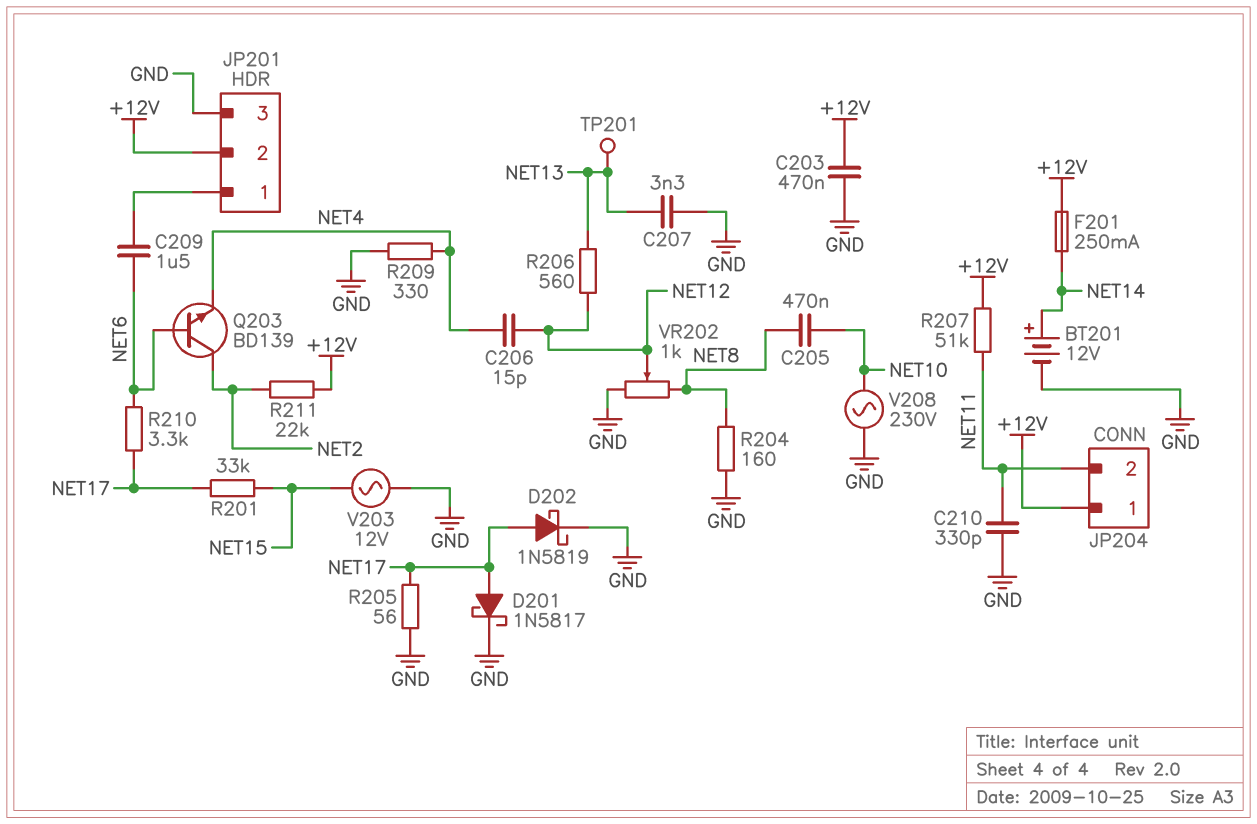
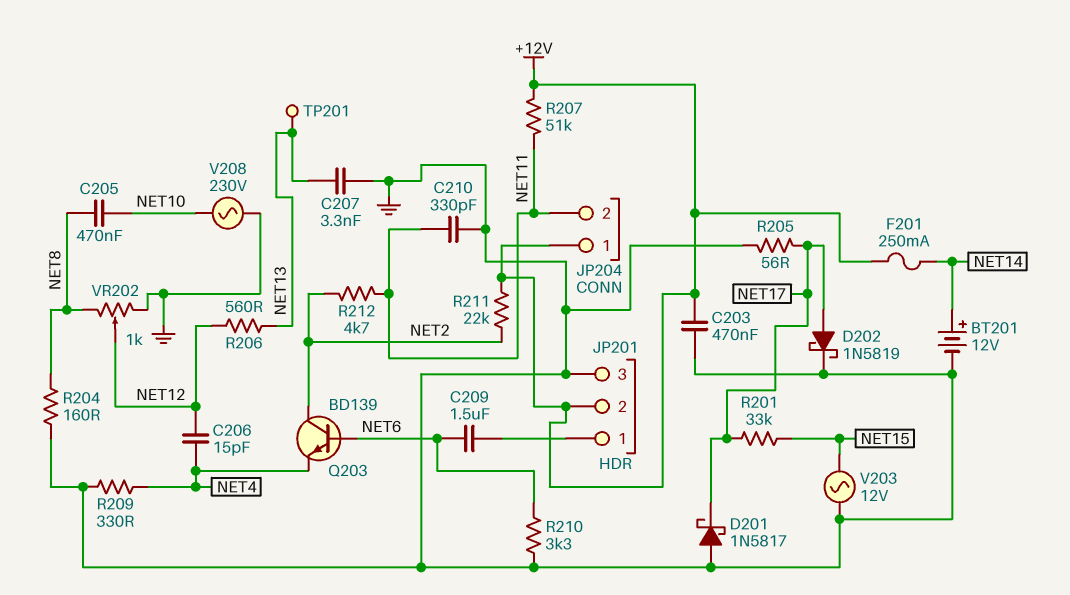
D201: schottky 1N5817 (A NET17, K GND) -> schottky 1N5817 (A GND, K NET17)
R210: 3.3k (NET6, NET17) -> 3.3k (GND, NET6)
R212: none -> 4.7k (NET2, NET11)

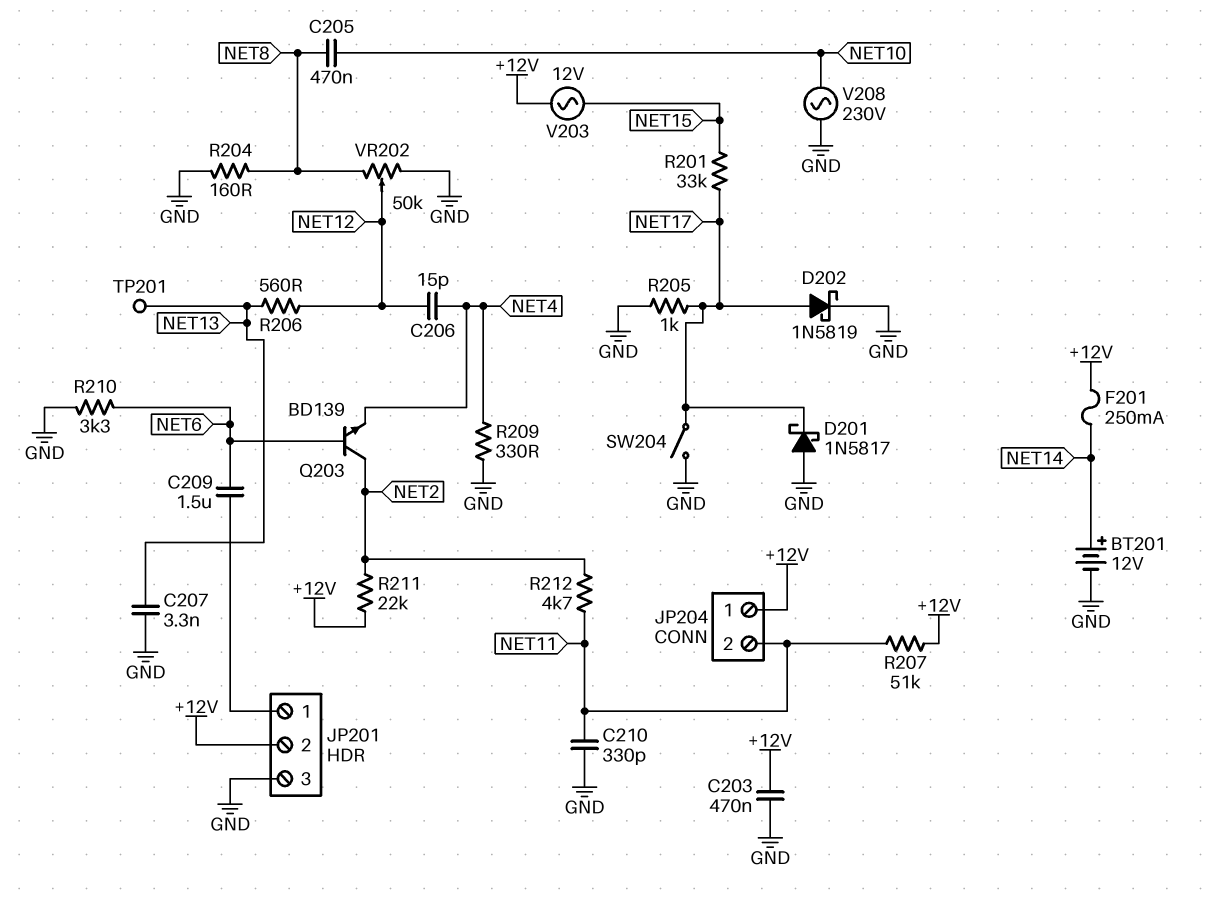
R205: 56 (GND, NET17) -> 1k (GND, NET17)
SW204: none -> switch (GND, NET17)
V203: AC 12V (GND, NET15) -> AC 12V (+12V, NET15)
VR202: 1k (GND, NET8, wiper NET12) -> 50k (GND, NET8, wiper NET12)

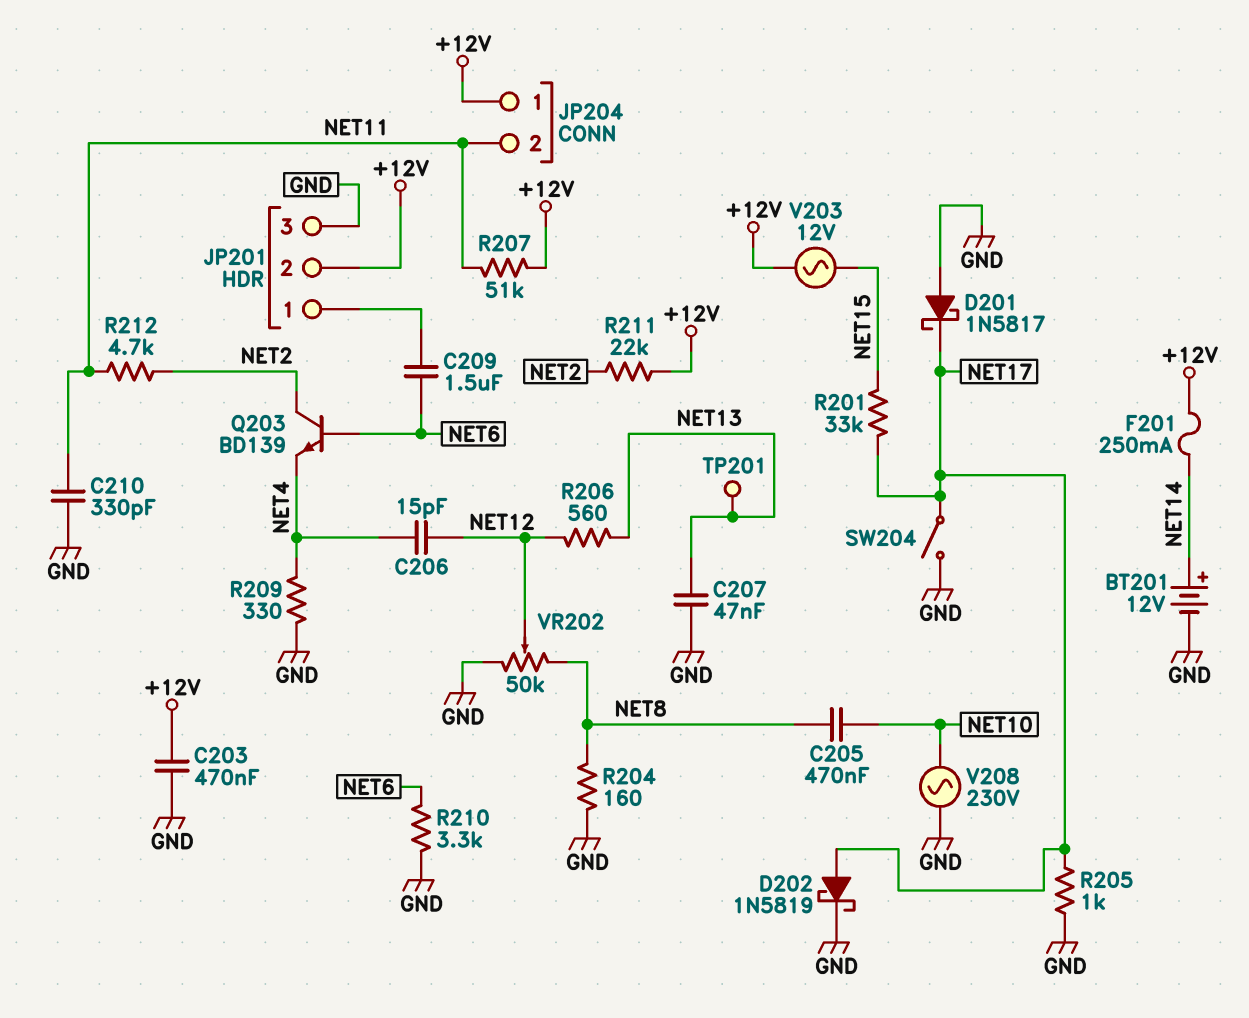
C207: 3.3nF (GND, NET13) -> 47nF (GND, NET13)

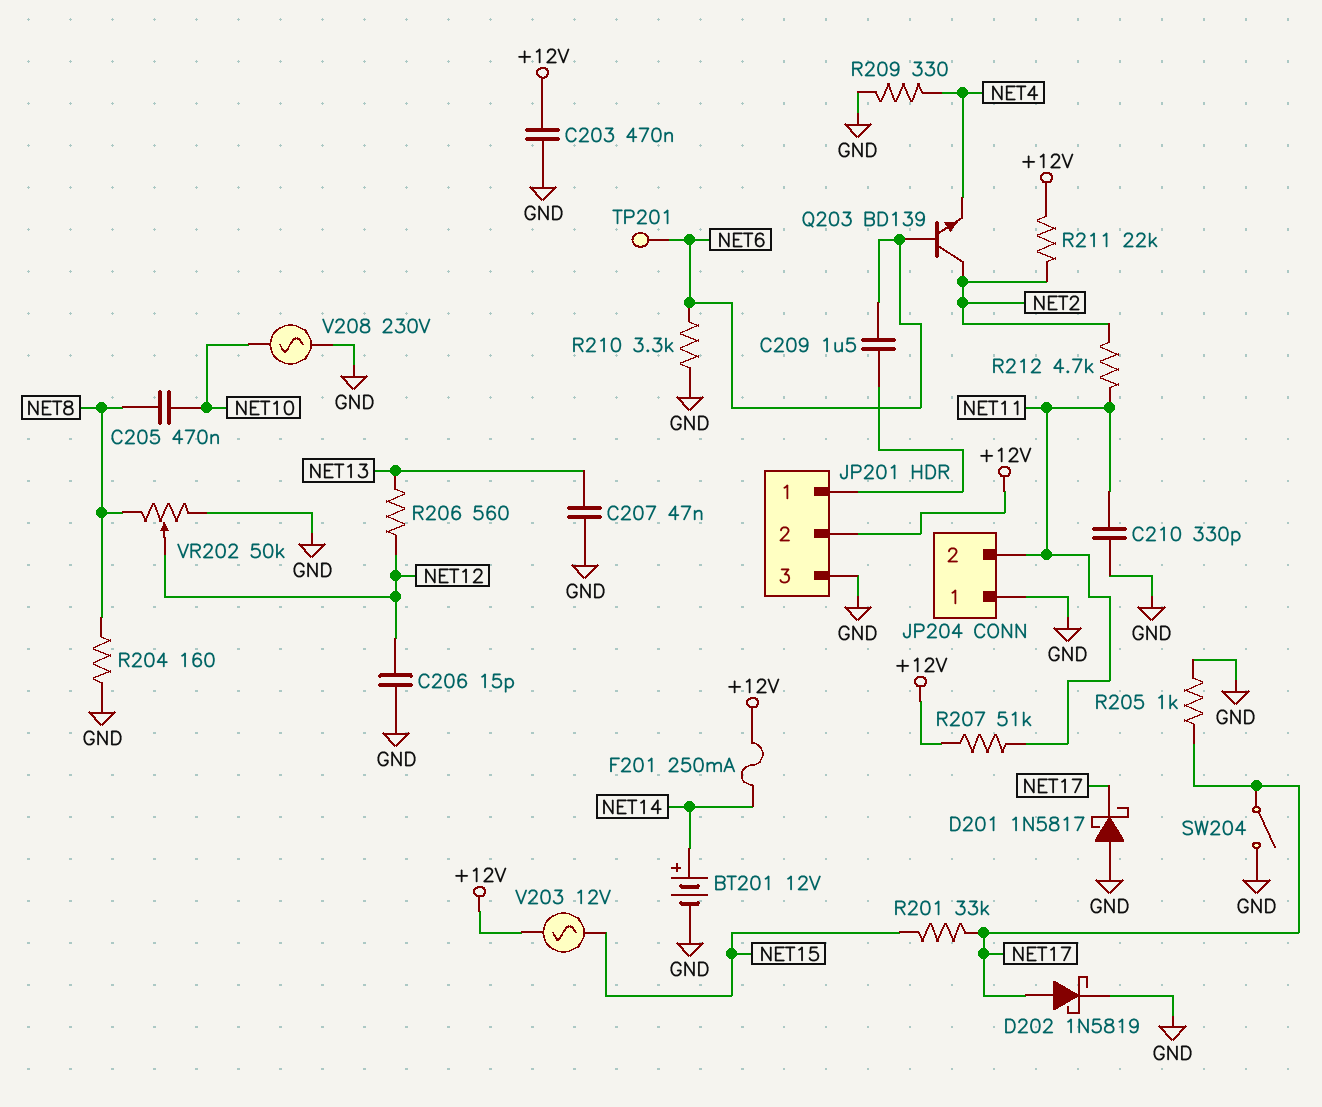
C206: 15pF (NET4, NET12) -> 15pF (GND, NET12)
JP204 pin 1: +12V -> GND
TP201: test point (NET13) -> test point (NET6)

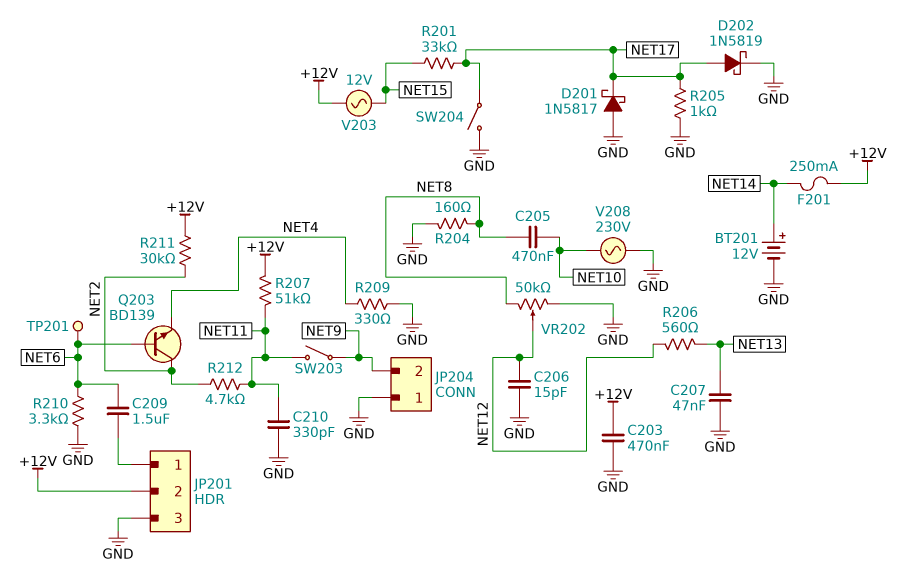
JP204 pin 2: NET11 -> NET9
R211: 22k (+12V, NET2) -> 30k (+12V, NET2)
SW203: none -> switch (NET9, NET11)

